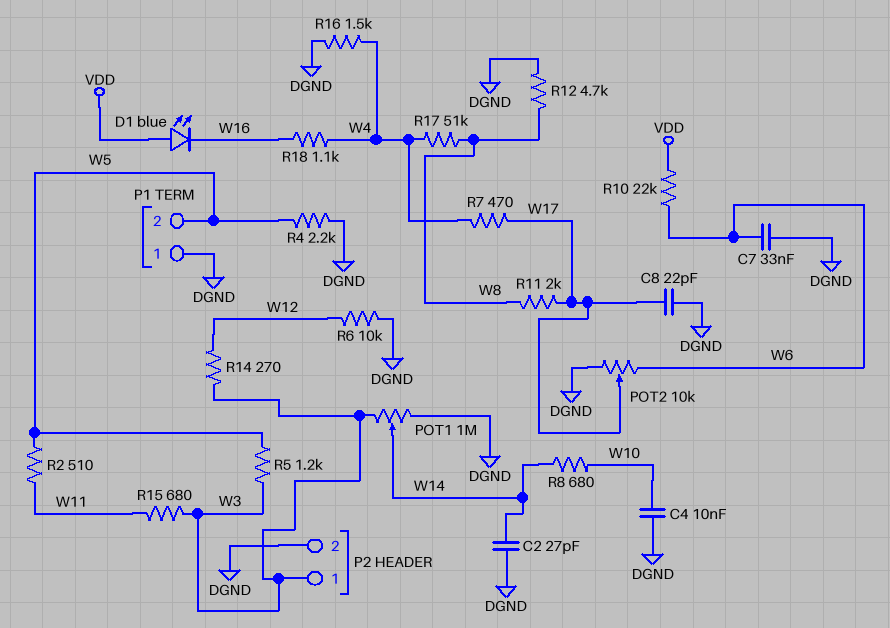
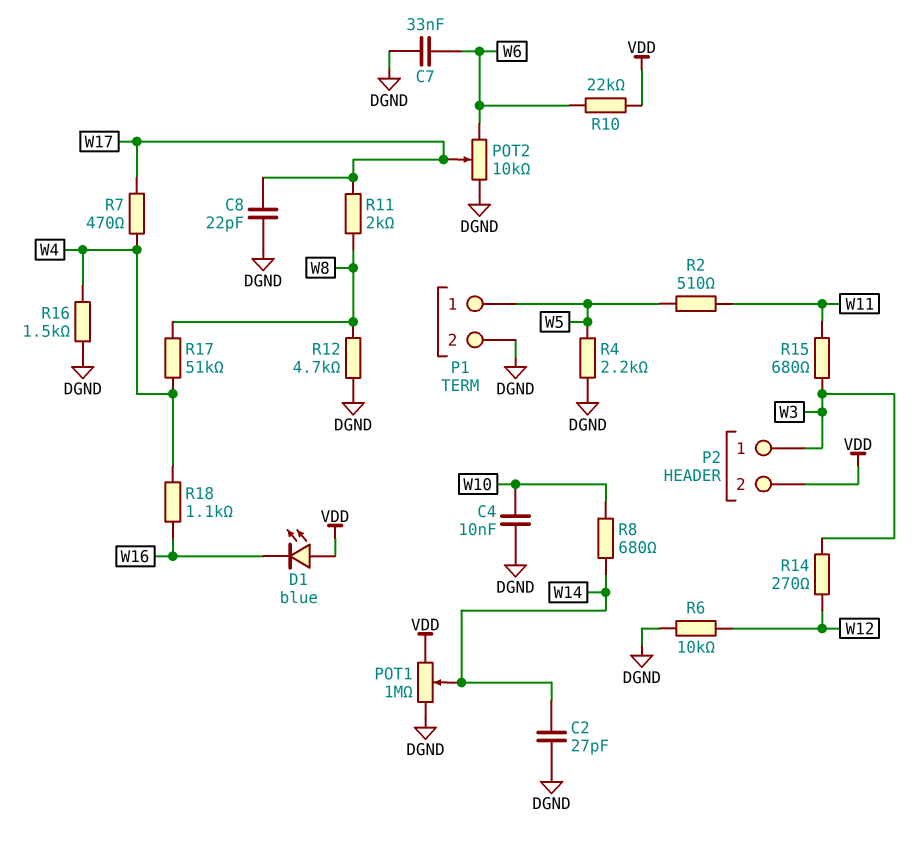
P1 pin 1: DGND -> W5
P1 pin 2: W5 -> DGND
P2 pin 2: DGND -> VDD
POT1: 1M (DGND, W3, wiper W14) -> 1M (DGND, VDD, wiper W14)
R5: 1.2k (W3, W5) -> none

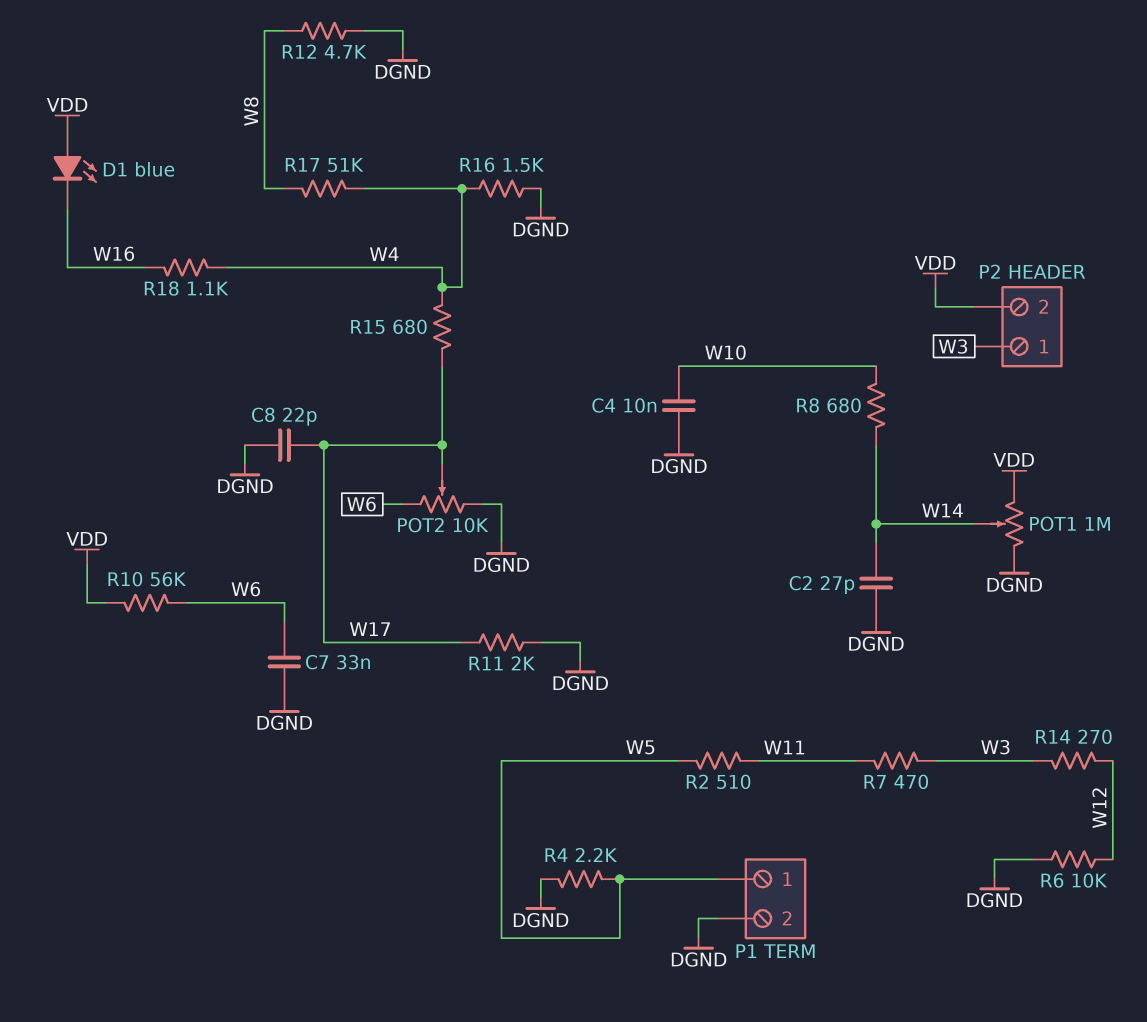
R7: 470 (W4, W17) -> 470 (W3, W11)
R10: 22k (VDD, W6) -> 56k (VDD, W6)
R11: 2k (W8, W17) -> 2k (DGND, W17)
R15: 680 (W3, W11) -> 680 (W4, W17)

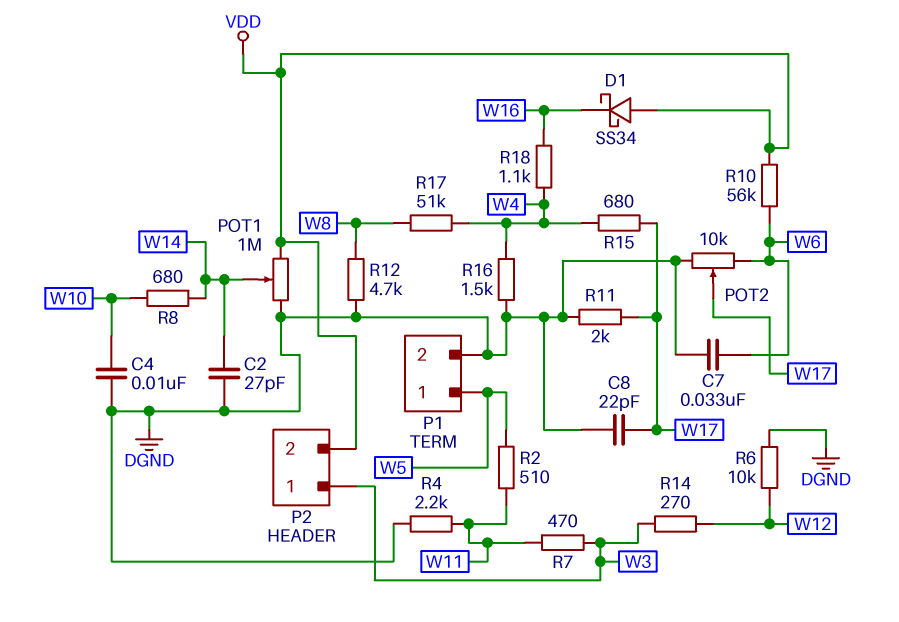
D1: LED blue (A VDD, K W16) -> schottky SS34 (A VDD, K W16)
R4: 2.2k (DGND, W5) -> 2.2k (DGND, W11)

